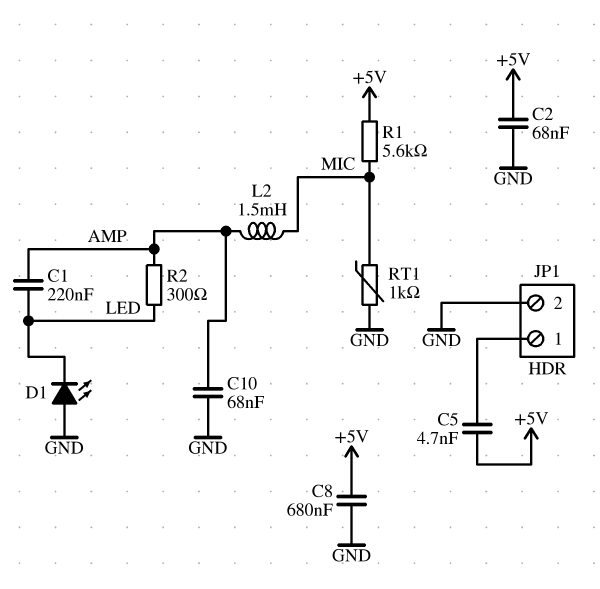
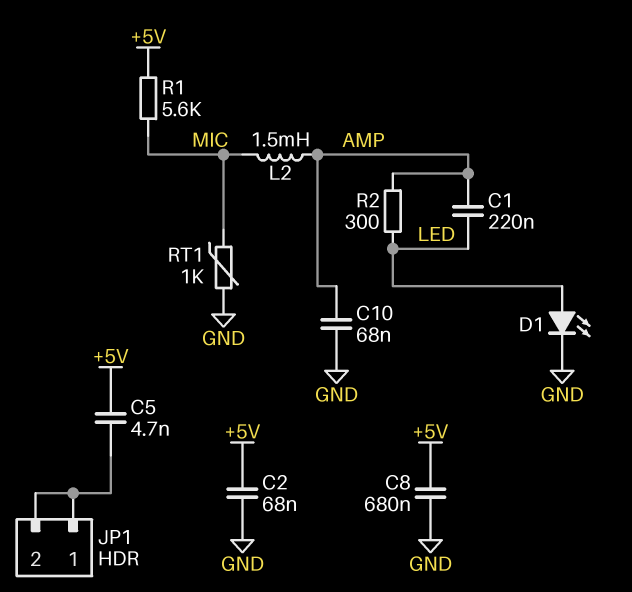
D1: LED (A GND, K LED) -> LED (A LED, K GND)
JP1 pin 2: GND -> JP1/1

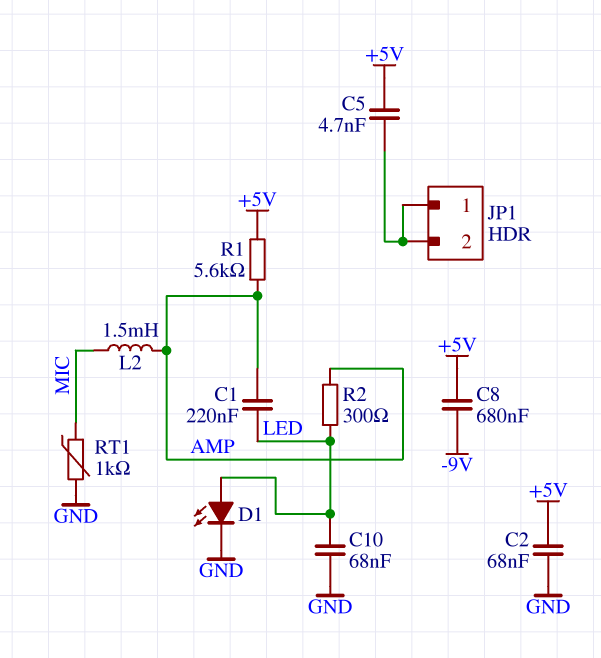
C8: 680nF (+5V, GND) -> 680nF (+5V, -9V)
C10: 68nF (AMP, GND) -> 68nF (GND, LED)
R1: 5.6k (+5V, MIC) -> 5.6k (+5V, AMP)

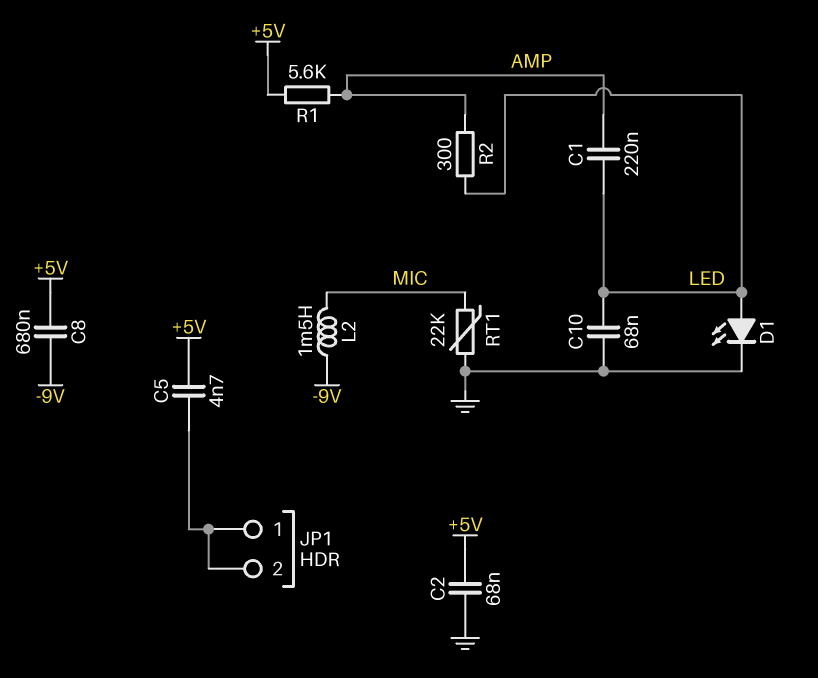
L2: 1.5mH (AMP, MIC) -> 1.5mH (-9V, MIC)
RT1: 1k (GND, MIC) -> 22k (GND, MIC)

